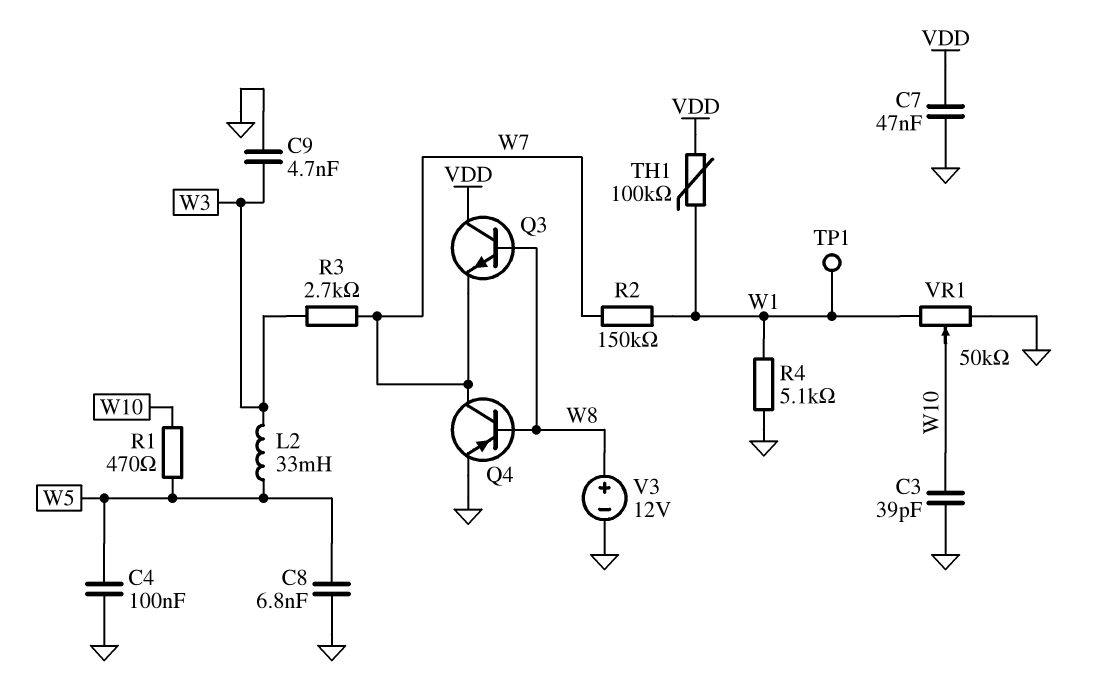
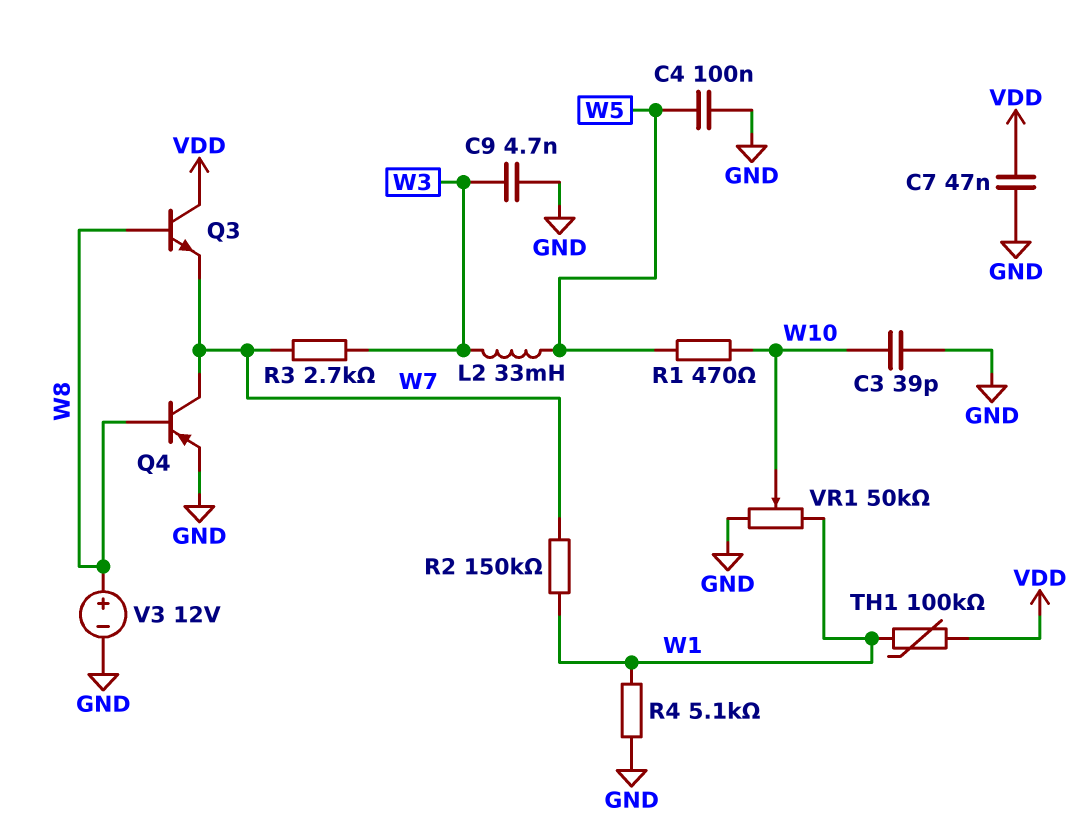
C8: 6.8nF (GND, W5) -> none
TP1: test point (W1) -> none

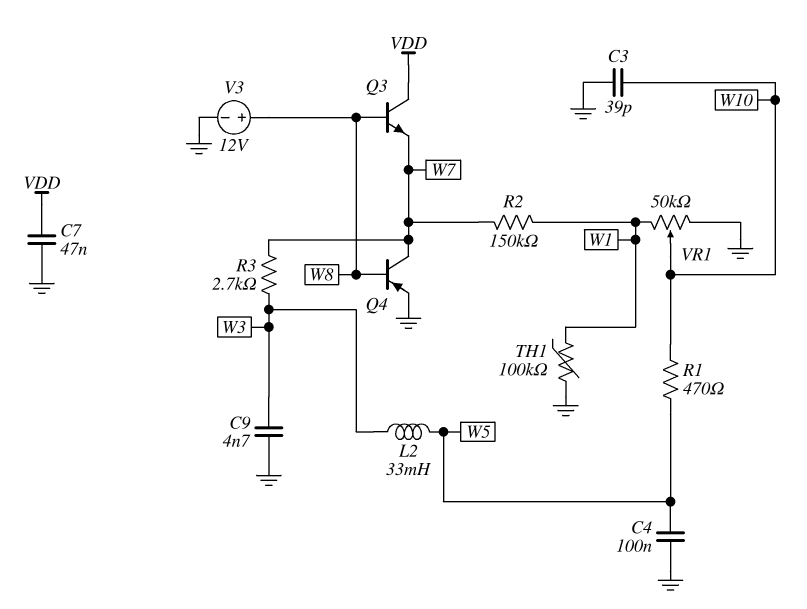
R4: 5.1k (GND, W1) -> none
TH1: 100k (VDD, W1) -> 100k (GND, W1)

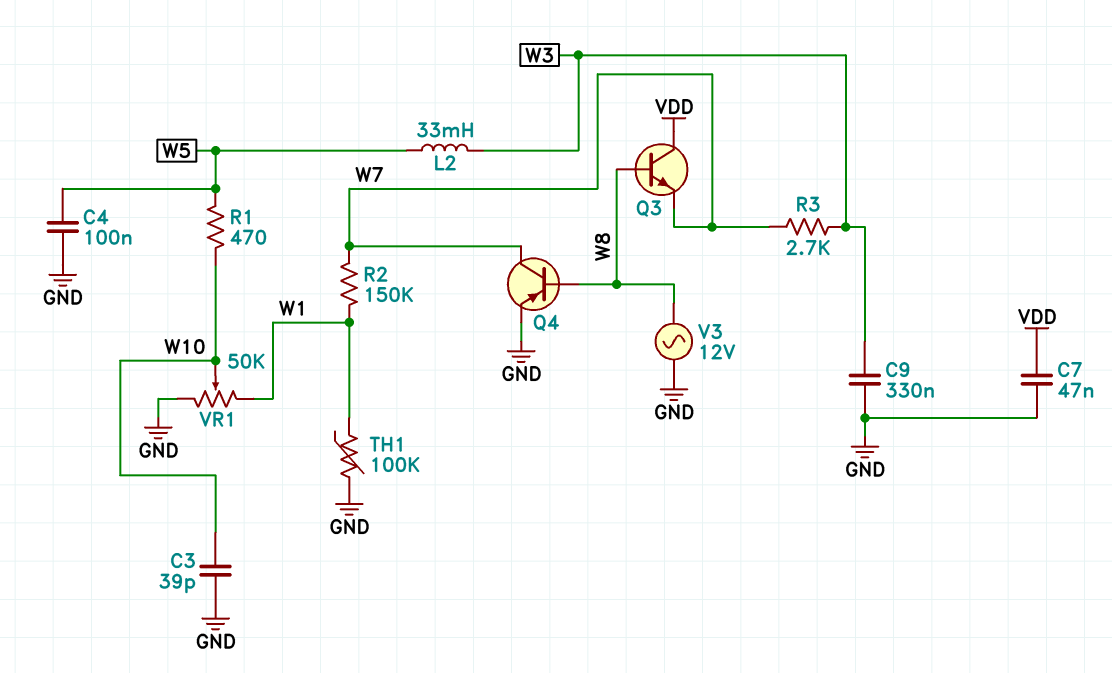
C9: 4.7nF (GND, W3) -> 330nF (GND, W3)
V3: 12V (plus W8, minus GND) -> AC 12V (GND, W8)

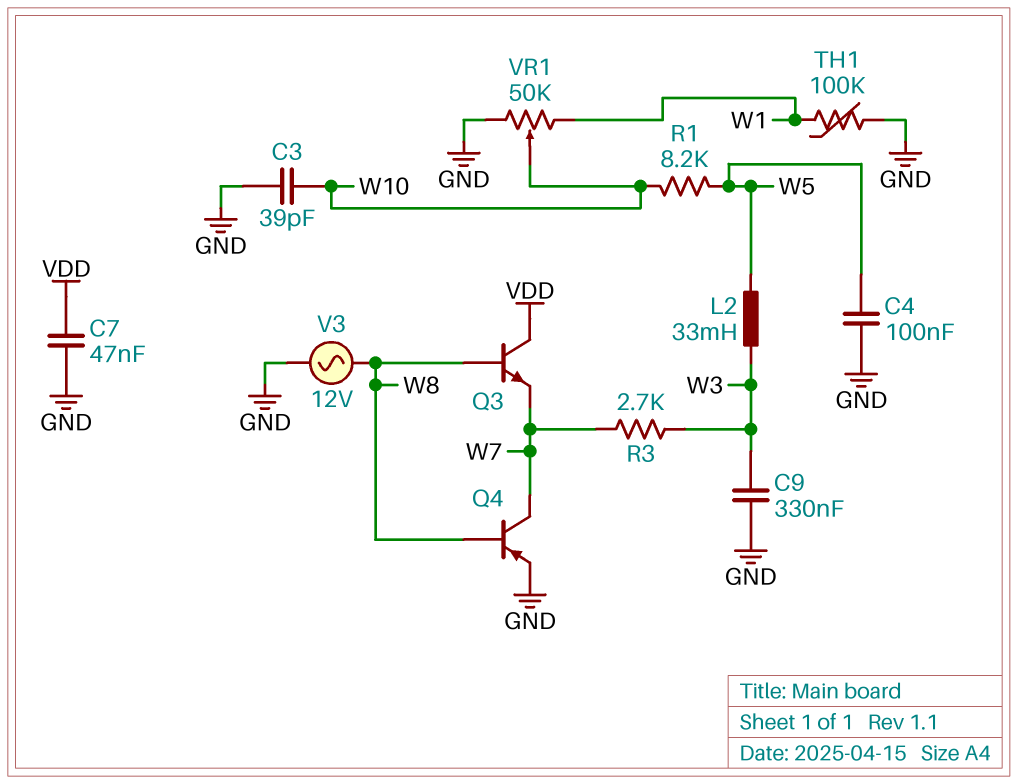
R1: 470 (W5, W10) -> 8.2k (W5, W10)
R2: 150k (W1, W7) -> none

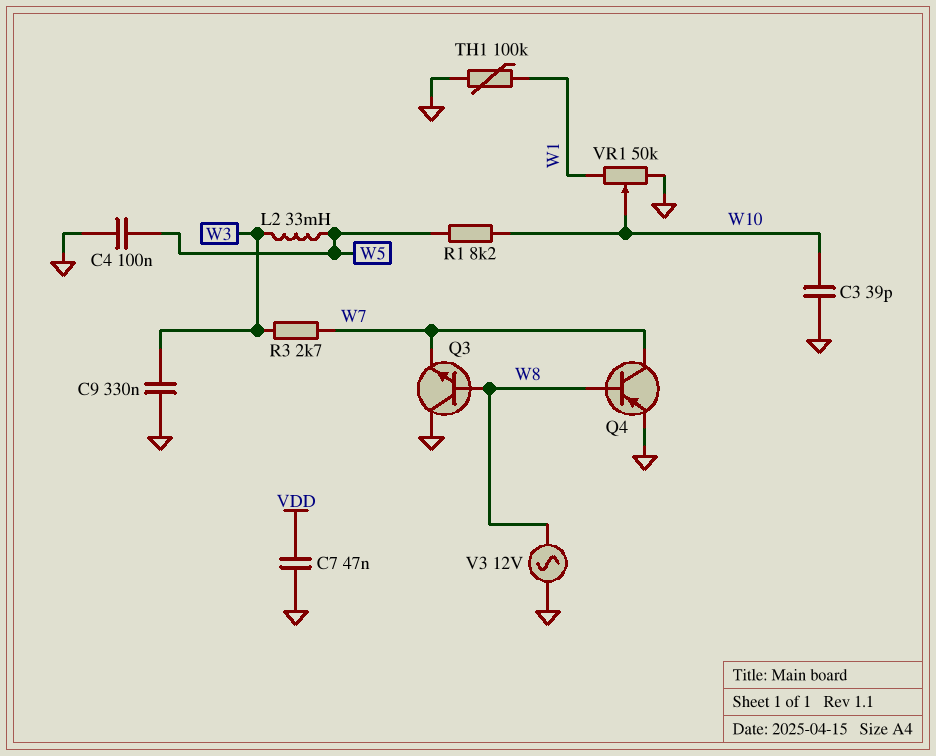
Q3: NPN (B W8, C VDD, E W7) -> NPN (B W8, C GND, E W7)

